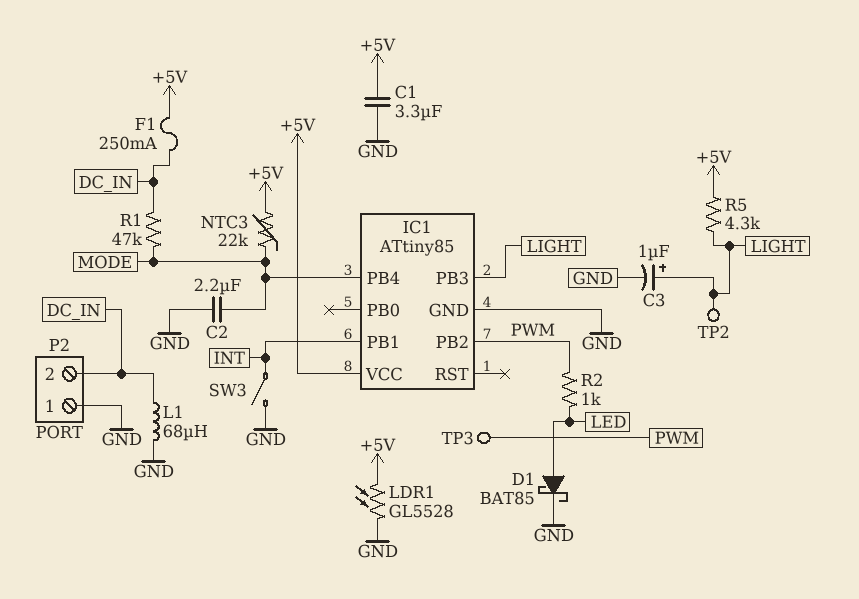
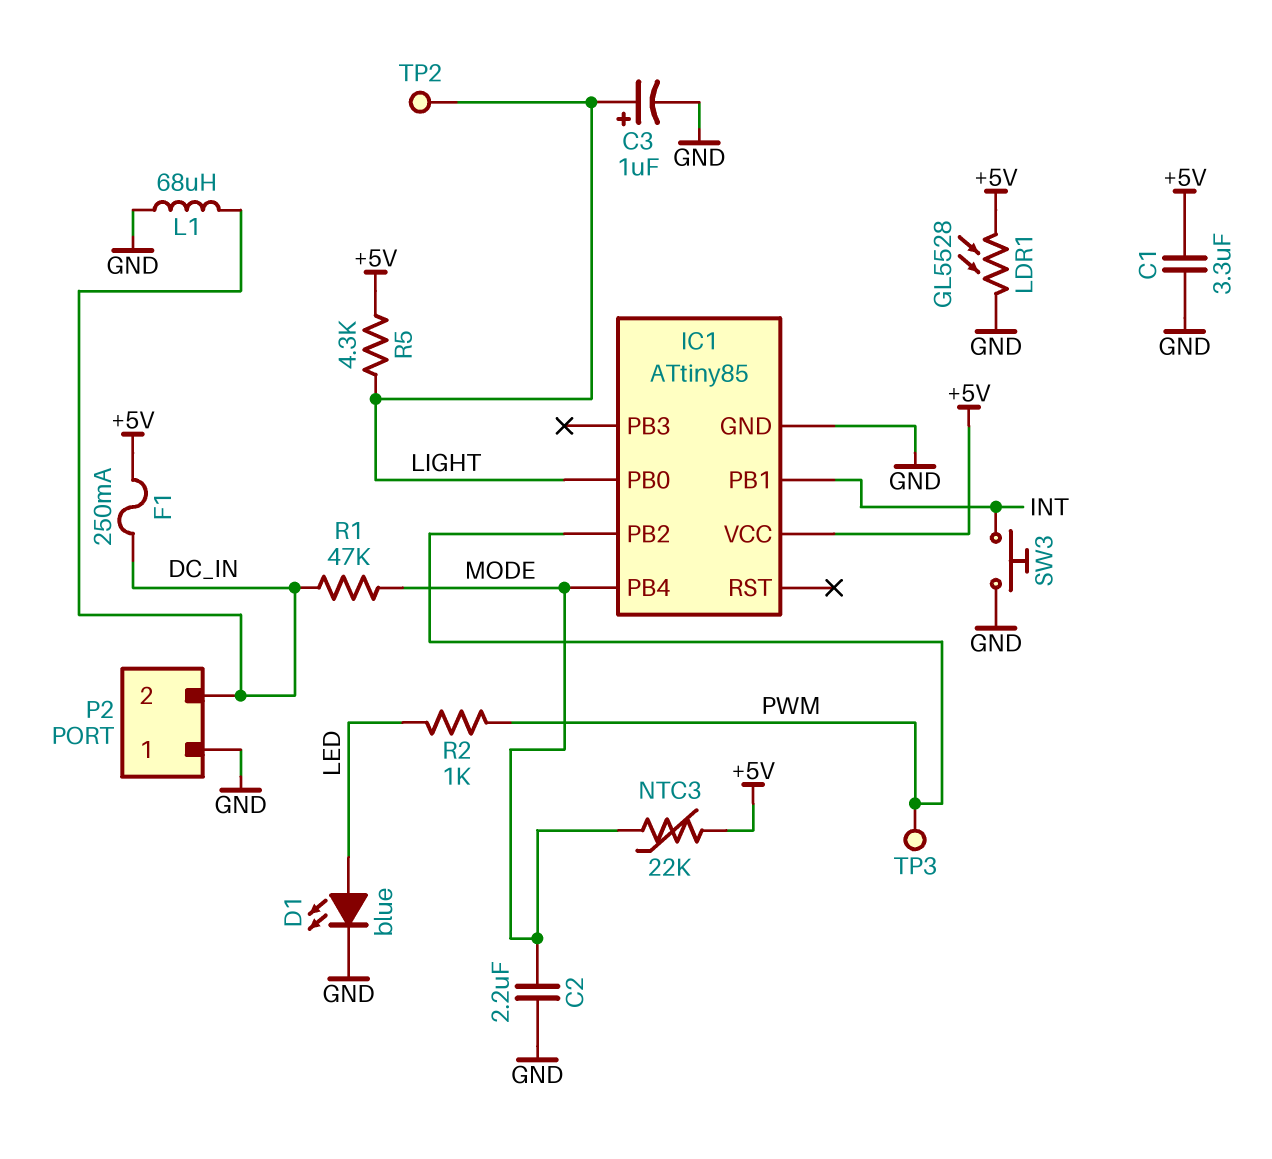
D1: schottky BAT85 (A LED, K GND) -> LED blue (A LED, K GND)
IC1 pin PB0: none -> LIGHT
IC1 pin PB3: LIGHT -> none
SW3: switch (GND, INT) -> button (GND, INT)

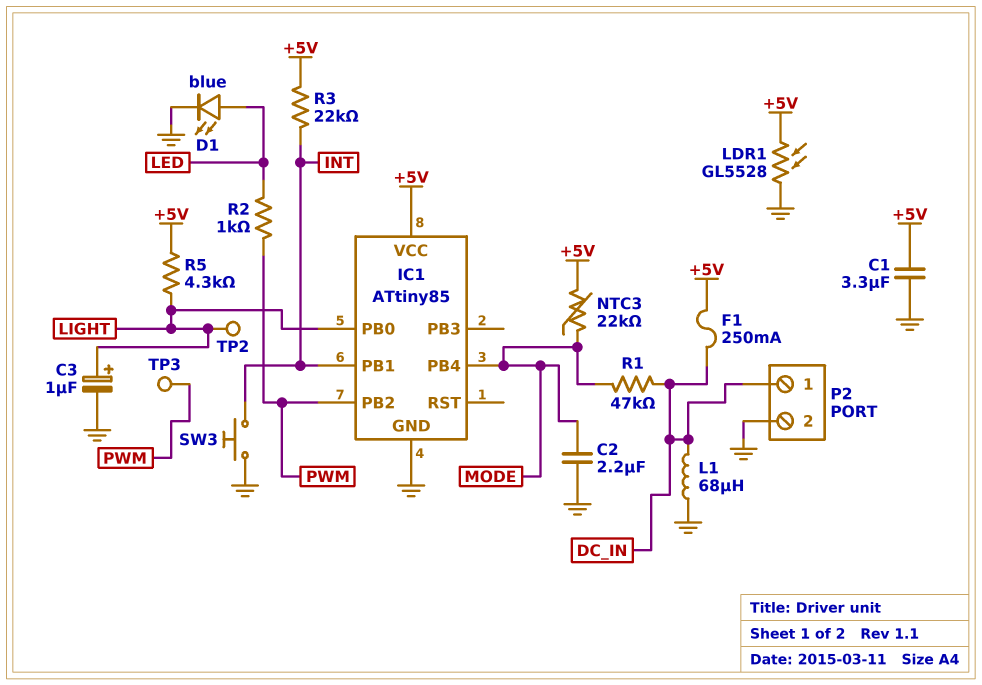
P2 pin 1: GND -> DC_IN
P2 pin 2: DC_IN -> GND
R3: none -> 22k (+5V, INT)

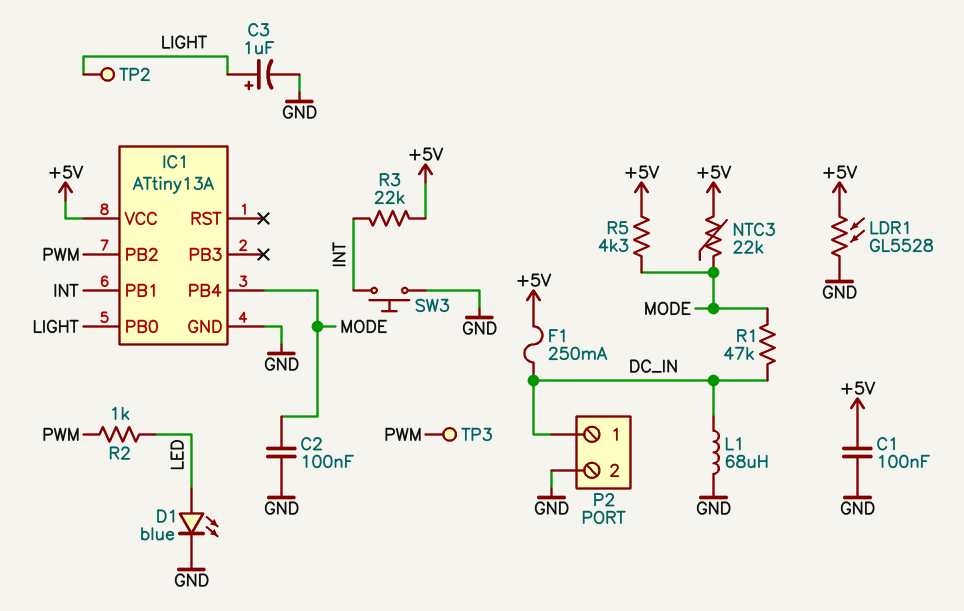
C1: 3.3uF (+5V, GND) -> 100nF (+5V, GND)
C2: 2.2uF (GND, MODE) -> 100nF (GND, MODE)
IC1: ATtiny85 -> ATtiny13A
R5: 4.3k (+5V, LIGHT) -> 4.3k (+5V, MODE)

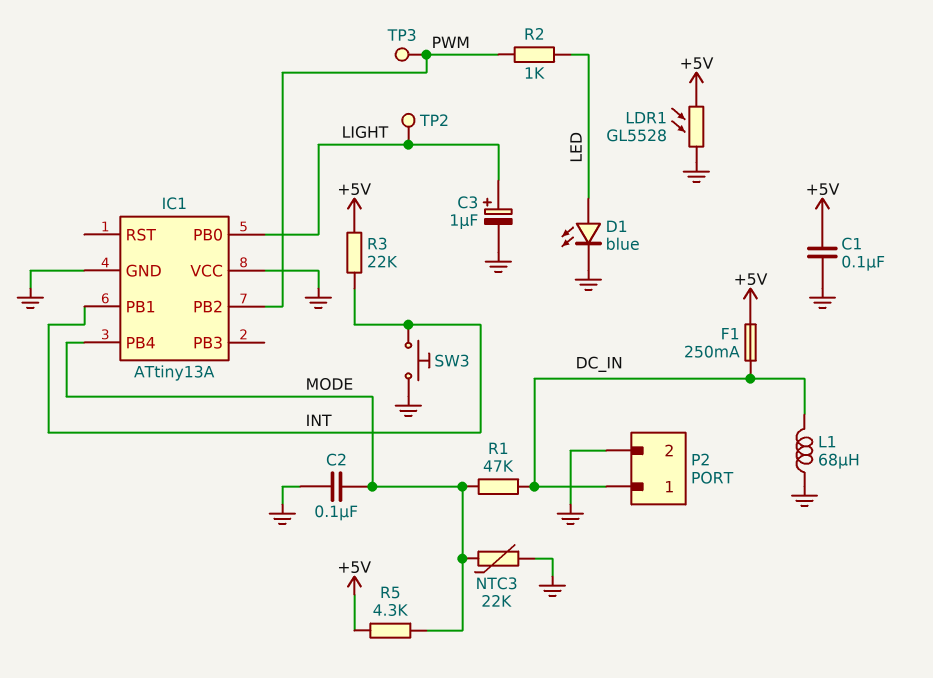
IC1 pin VCC: +5V -> GND
NTC3: 22k (+5V, MODE) -> 22k (GND, MODE)

